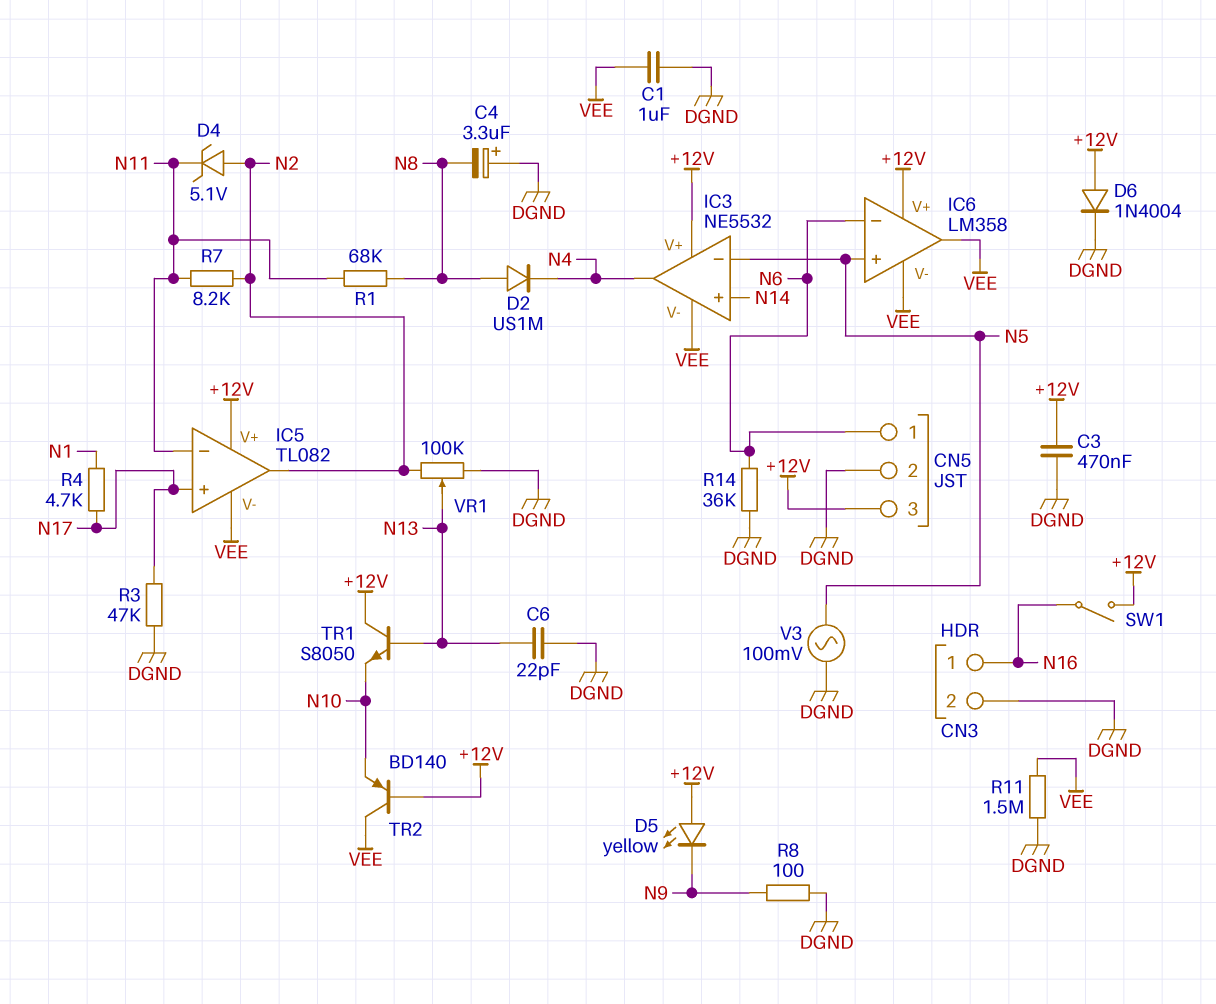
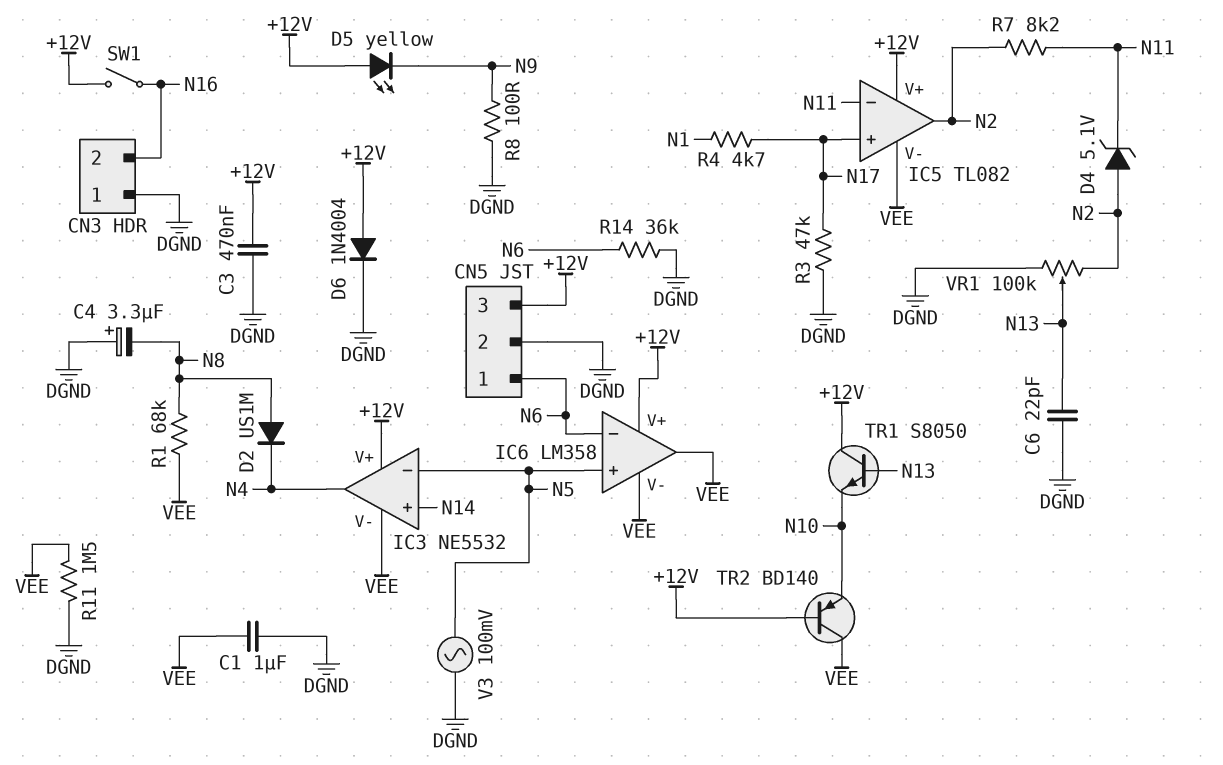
CN3 pin 1: N16 -> DGND
CN3 pin 2: DGND -> N16
R1: 68k (N8, N11) -> 68k (N8, VEE)

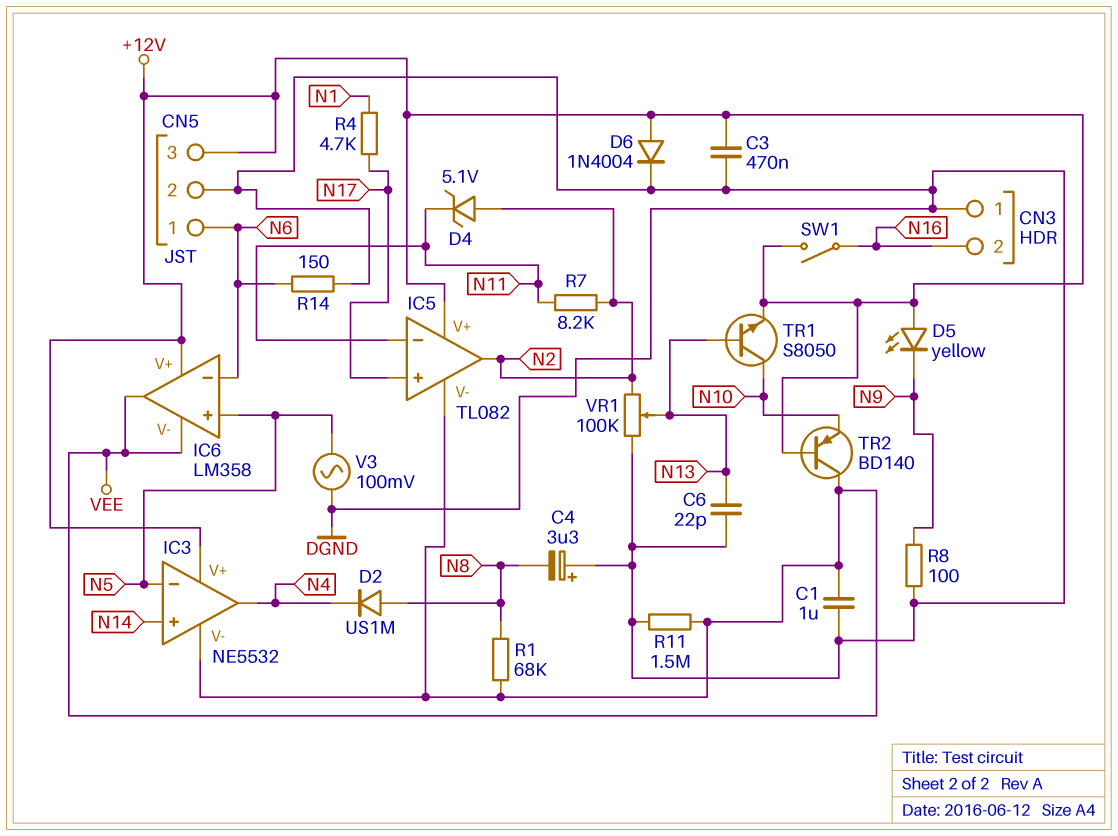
R3: 47k (DGND, N17) -> none
R14: 36k (DGND, N6) -> 150 (DGND, N6)
TR1: NPN S8050 (B N13, C +12V, E N10) -> NPN S8050 (B N13, C N10, E +12V)

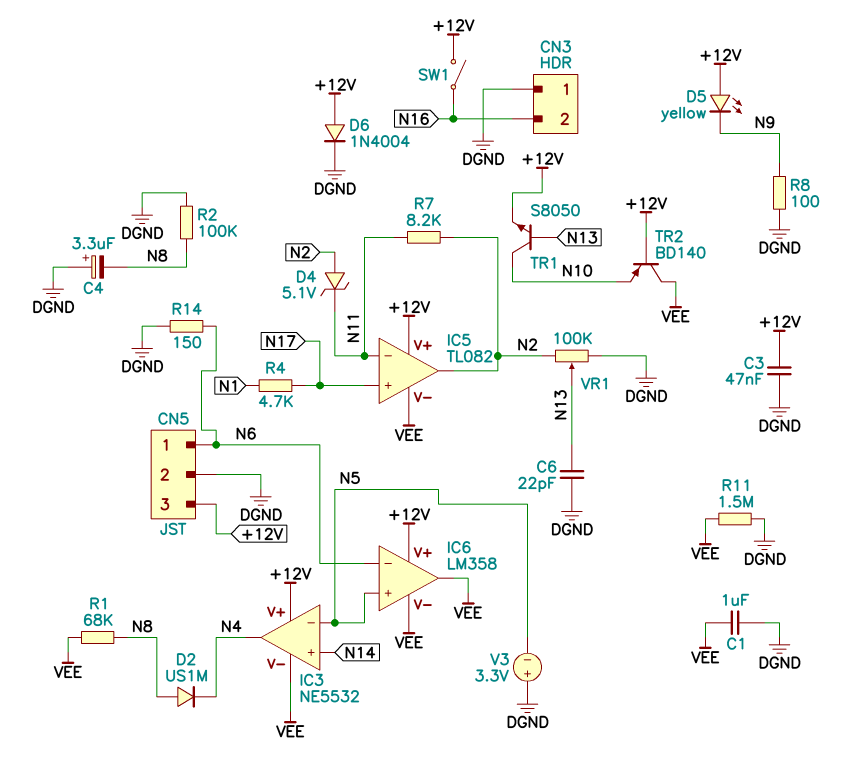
C3: 470nF (+12V, DGND) -> 47nF (+12V, DGND)
R2: none -> 100k (DGND, N8)
V3: AC 100mV (DGND, N5) -> 3.3V (plus DGND, minus N5)

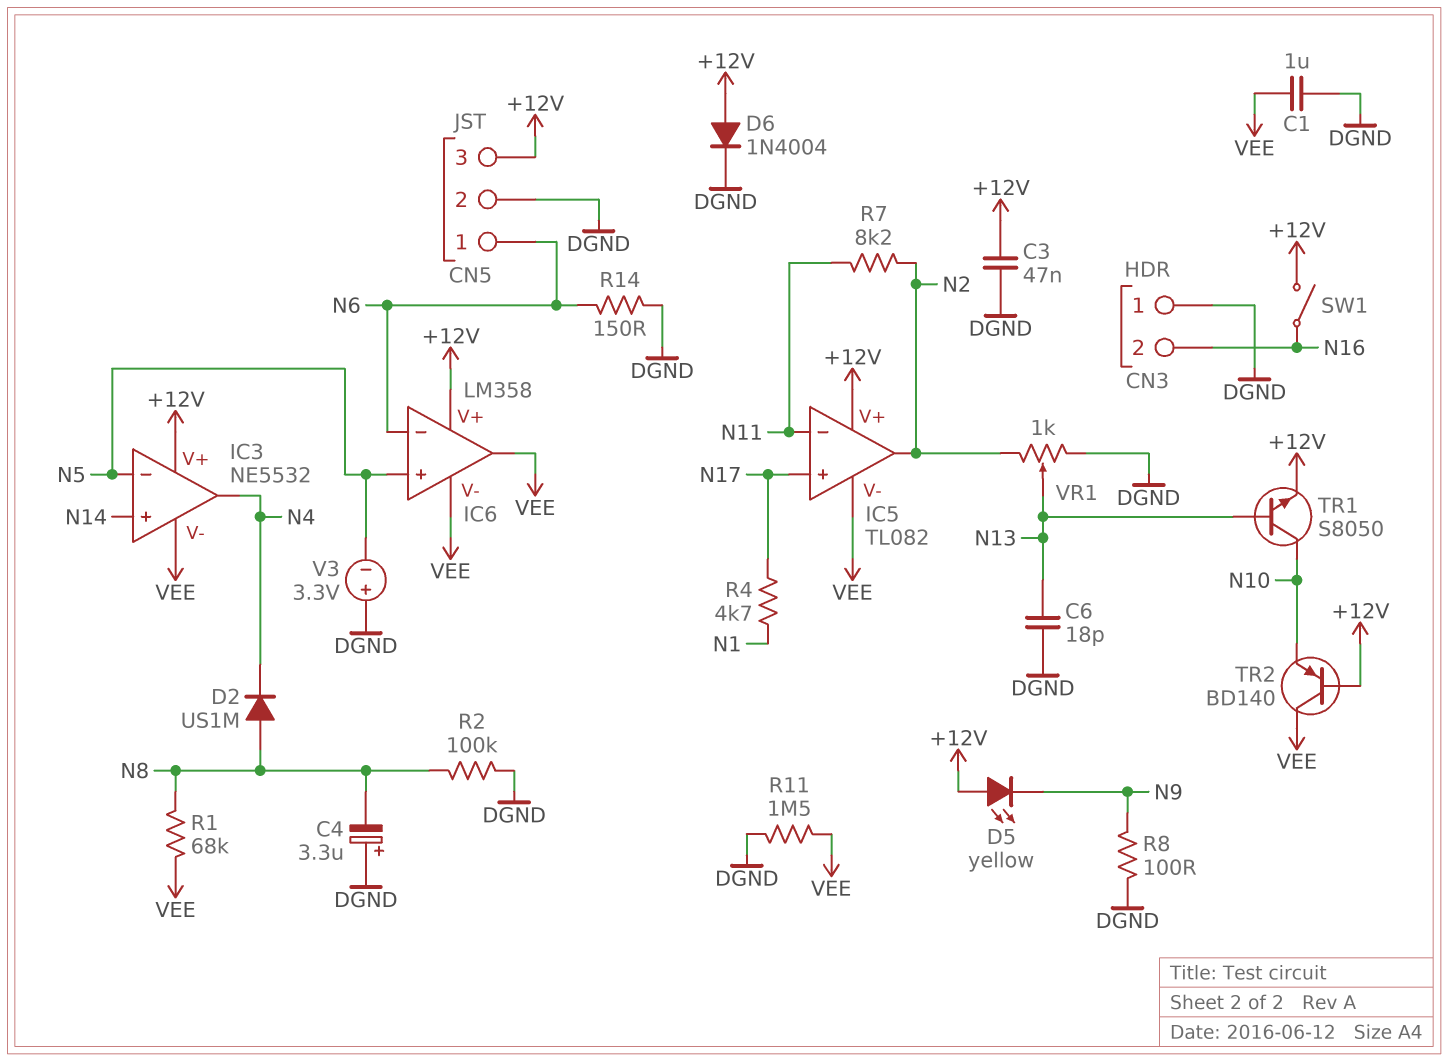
C6: 22pF (DGND, N13) -> 18pF (DGND, N13)
D4: zener 5.1V (A N2, K N11) -> none
VR1: 100k (DGND, N2, wiper N13) -> 1k (DGND, N2, wiper N13)

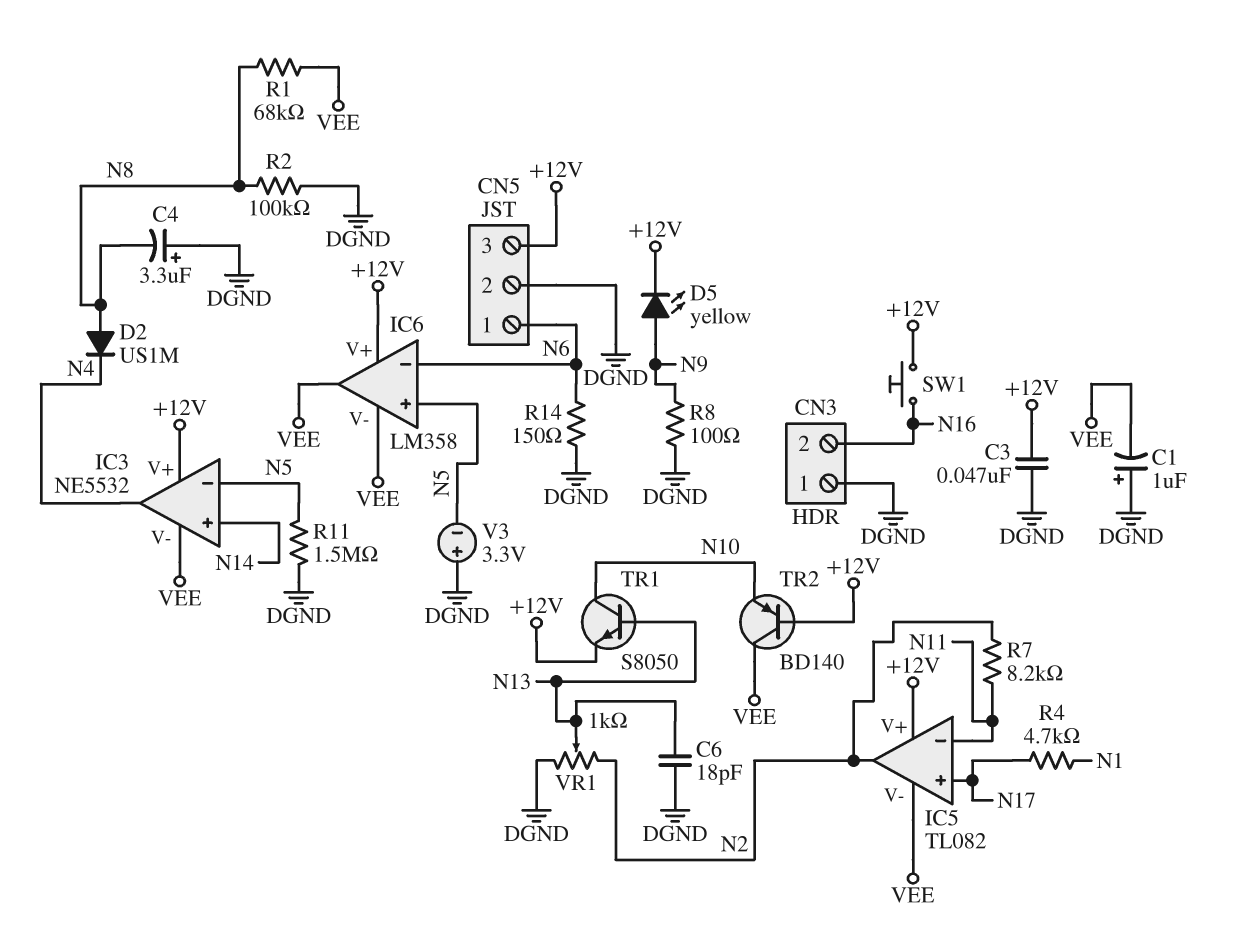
C1: 1uF (DGND, VEE) -> 1uF (plus DGND, minus VEE)
D5: LED yellow (A +12V, K N9) -> LED yellow (A N9, K +12V)
D6: diode 1N4004 (A +12V, K DGND) -> none
R11: 1.5M (DGND, VEE) -> 1.5M (DGND, N5)
SW1: switch (+12V, N16) -> button (+12V, N16)

